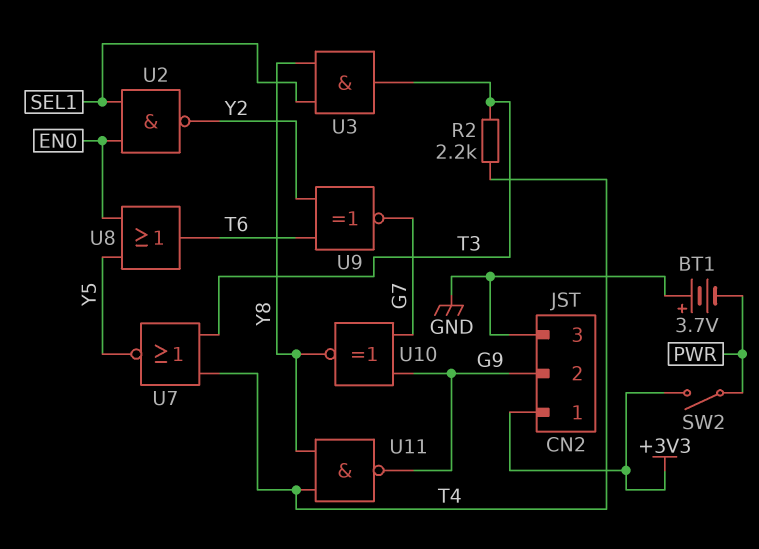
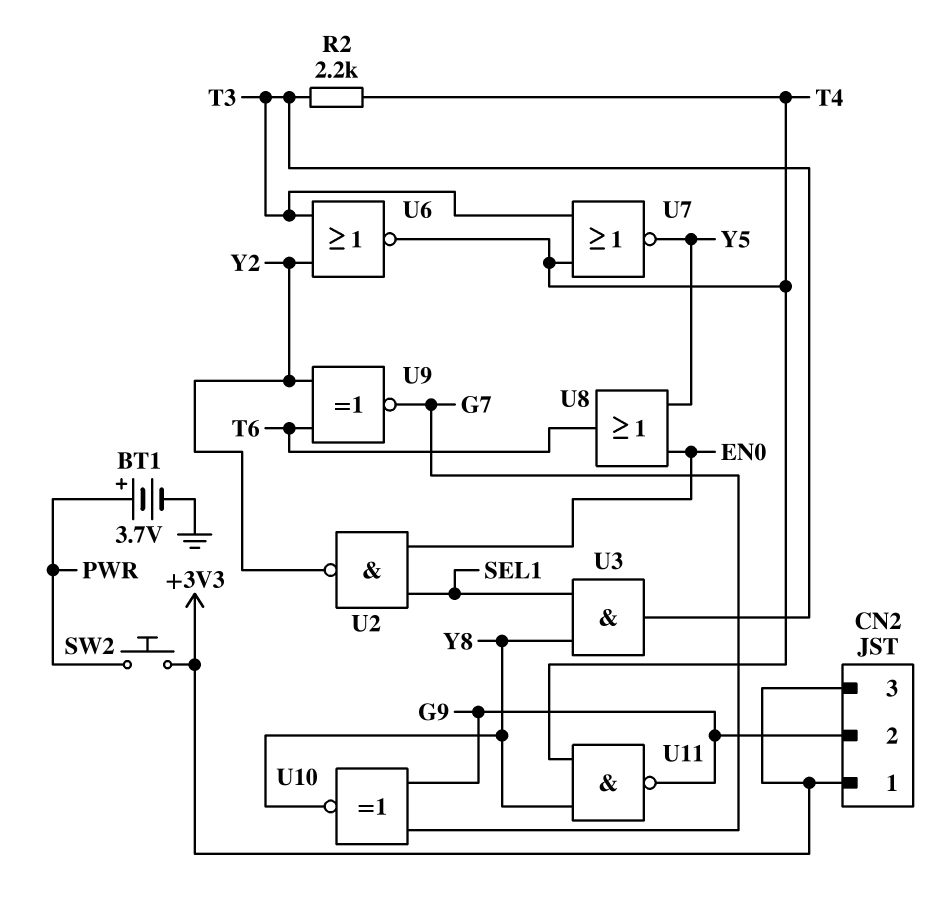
BT1: 3.7V (plus GND, minus PWR) -> 3.7V (plus PWR, minus GND)
CN2 pin 3: GND -> +3V3
SW2: switch (+3V3, PWR) -> button (+3V3, PWR)
U6: none -> NOR (in T3, in Y2, out T4)

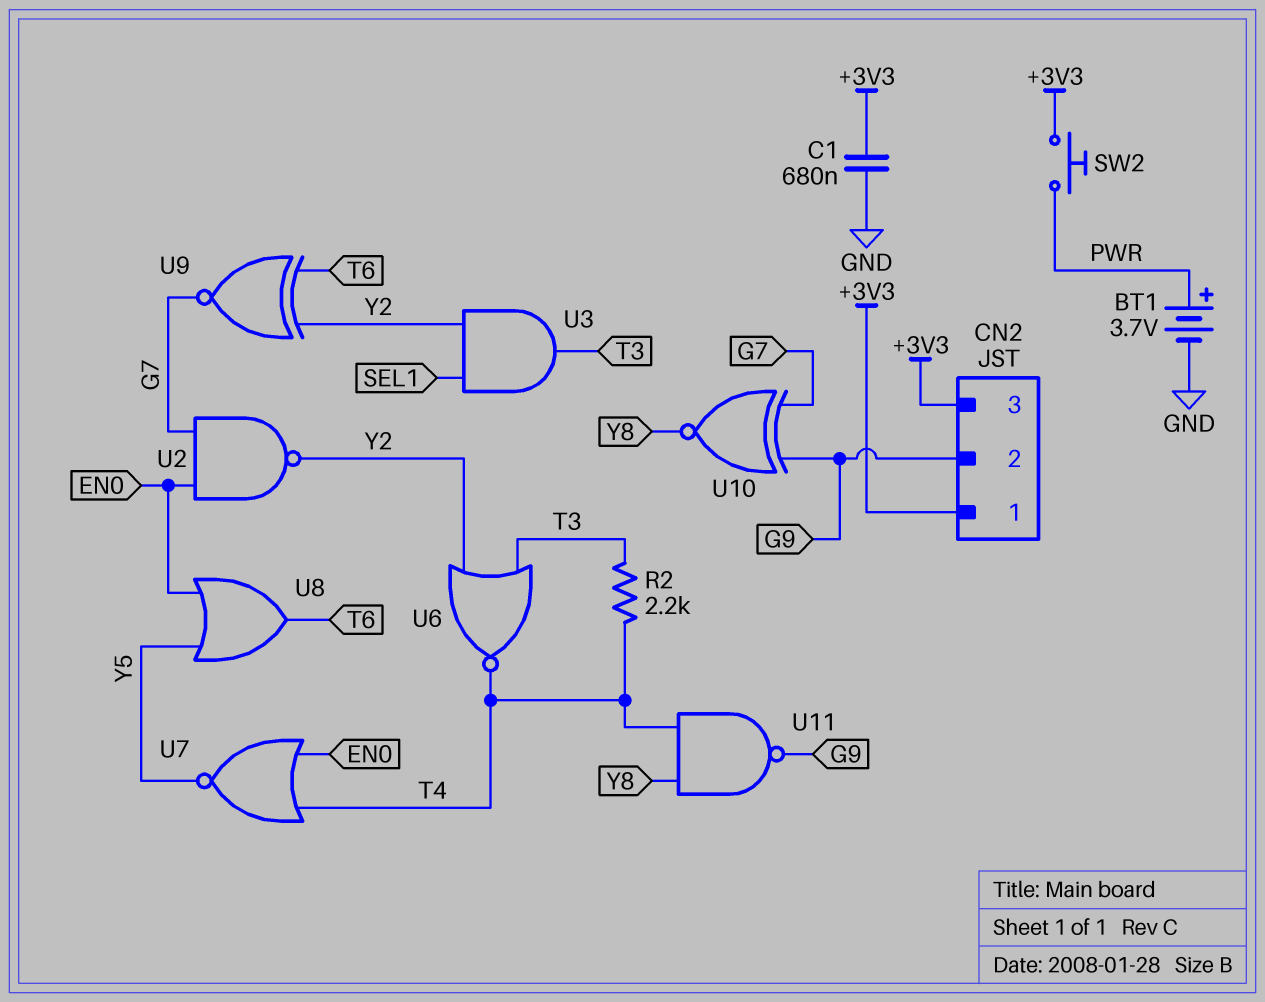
C1: none -> 680nF (+3V3, GND)
U2: NAND (in EN0, in SEL1, out Y2) -> NAND (in EN0, in G7, out Y2)
U3: AND (in SEL1, in Y8, out T3) -> AND (in SEL1, in Y2, out T3)
U7: NOR (in T3, in T4, out Y5) -> NOR (in EN0, in T4, out Y5)

